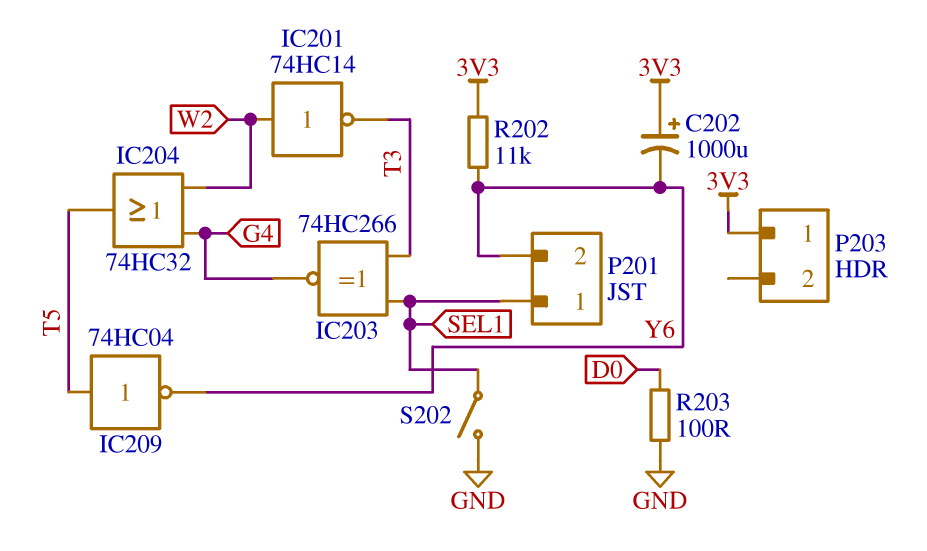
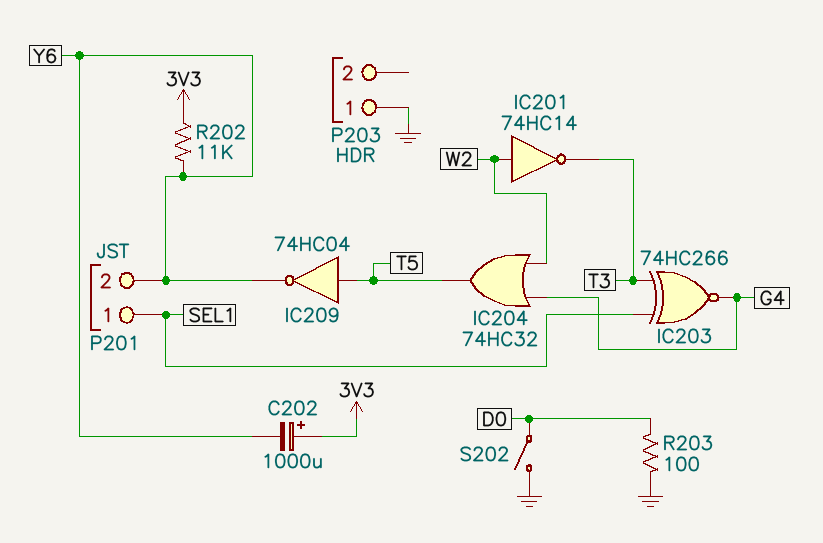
P203 pin 1: 3V3 -> GND
S202: switch (GND, SEL1) -> switch (D0, GND)

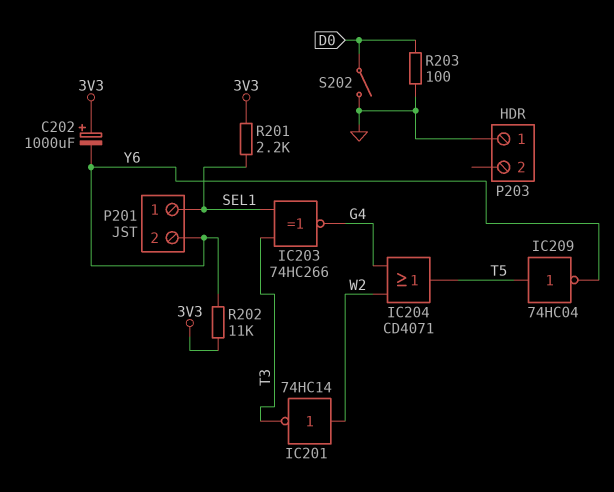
IC204: OR 74HC32 (in G4, in W2, out T5) -> OR CD4071 (in G4, in W2, out T5)
R201: none -> 2.2k (3V3, SEL1)

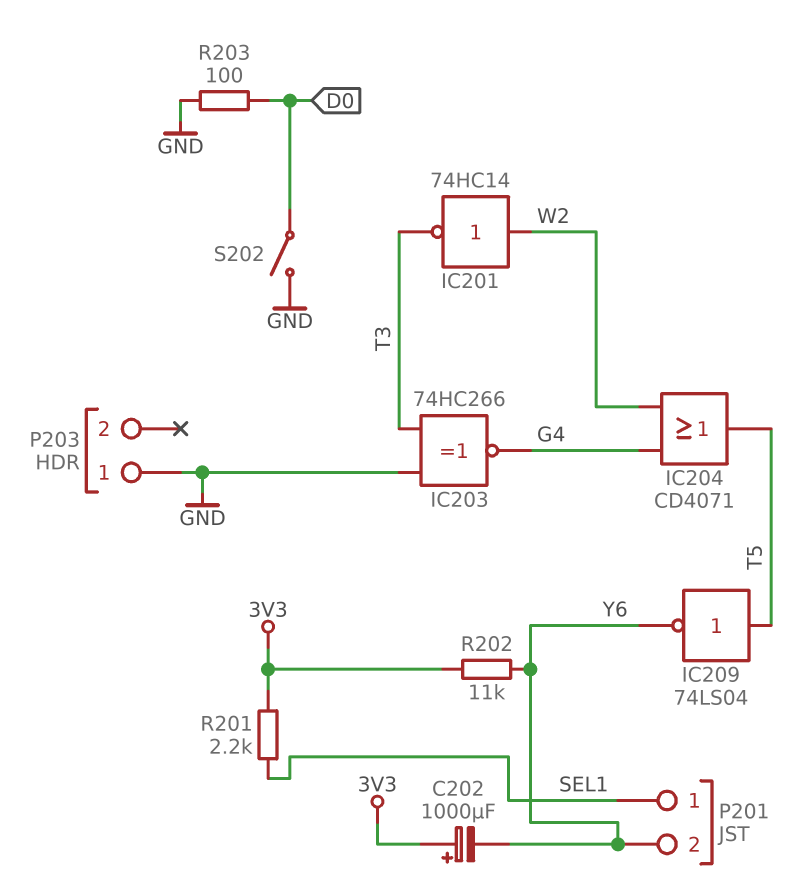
IC203: XNOR 74HC266 (in SEL1, in T3, out G4) -> XNOR 74HC266 (in GND, in T3, out G4)
IC209: NOT 74HC04 (in T5, out Y6) -> NOT 74LS04 (in T5, out Y6)

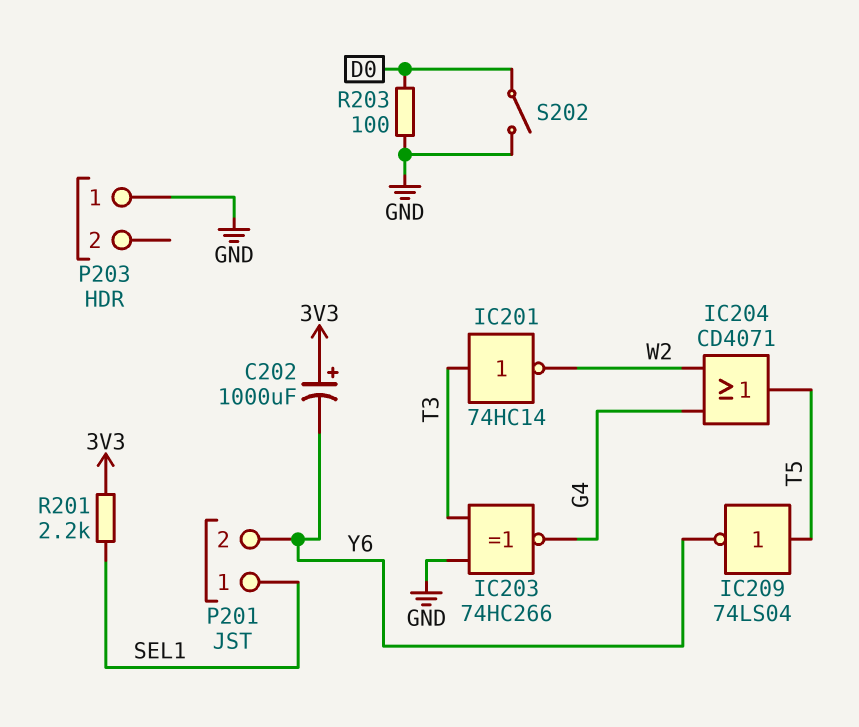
IC201: NOT 74HC14 (in W2, out T3) -> NOT 74HC14 (in T3, out W2)
R202: 11k (3V3, Y6) -> none

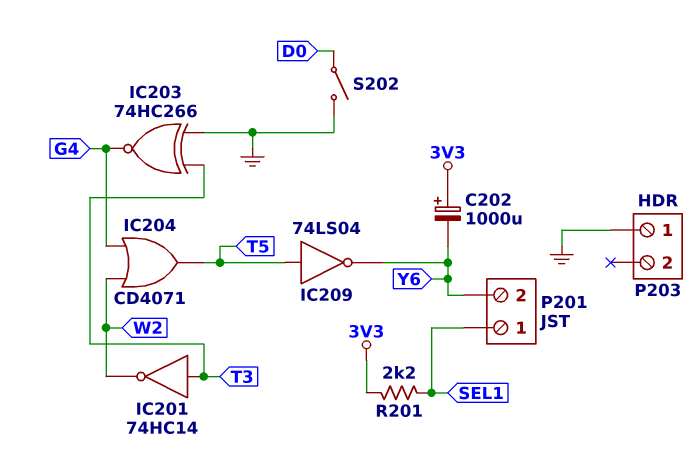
R203: 100 (D0, GND) -> none

